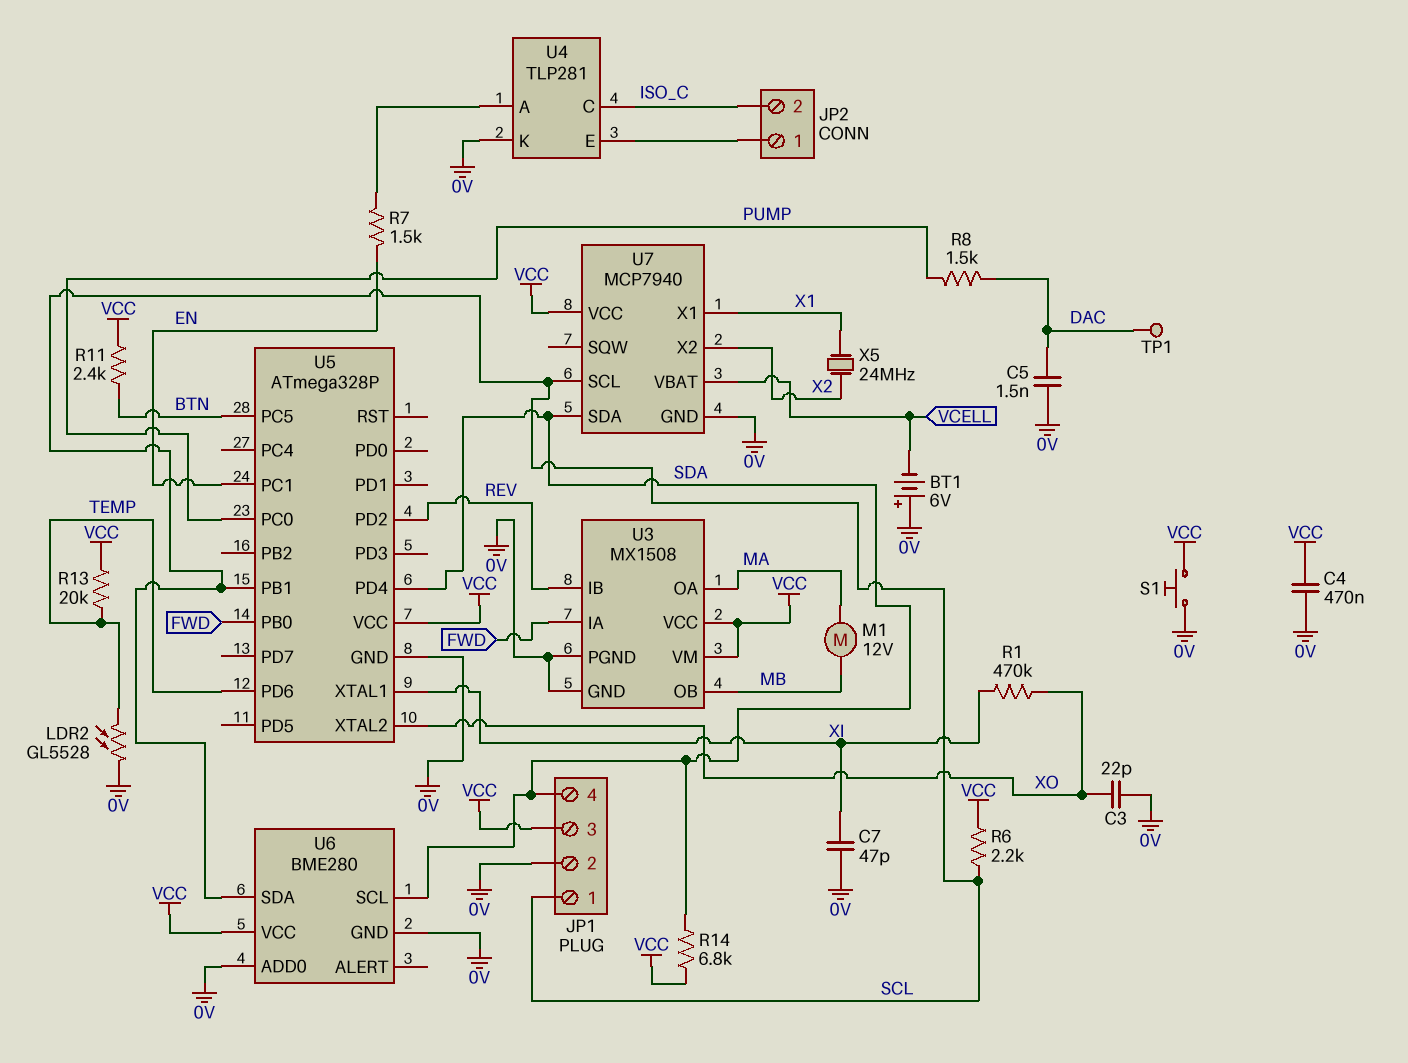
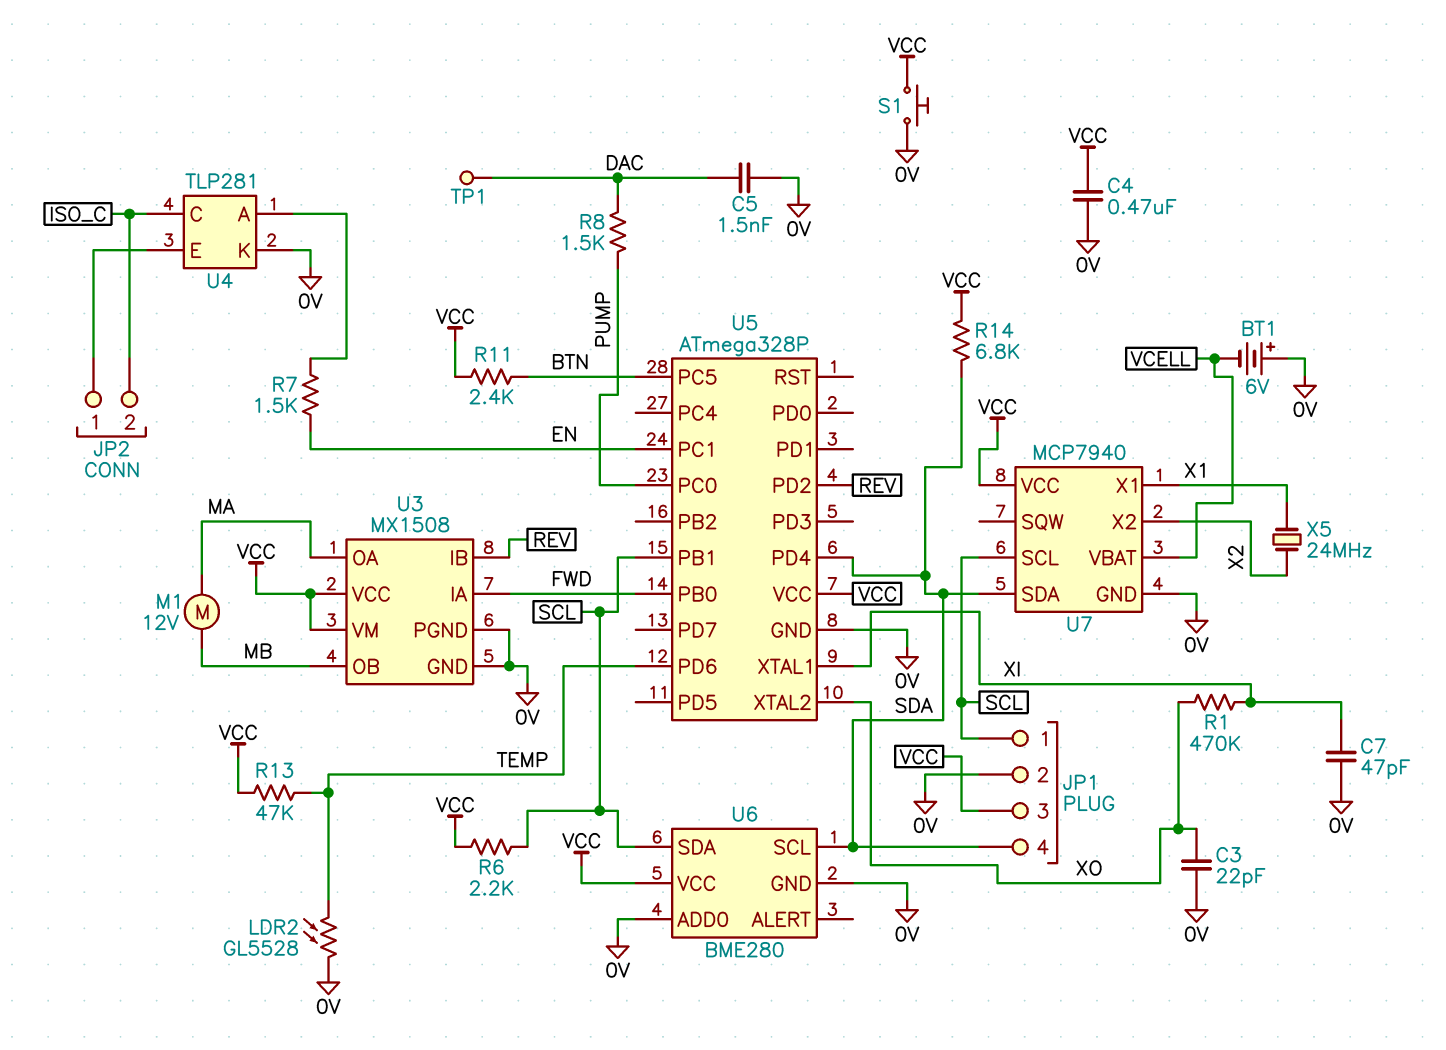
R13: 20k (TEMP, VCC) -> 47k (TEMP, VCC)

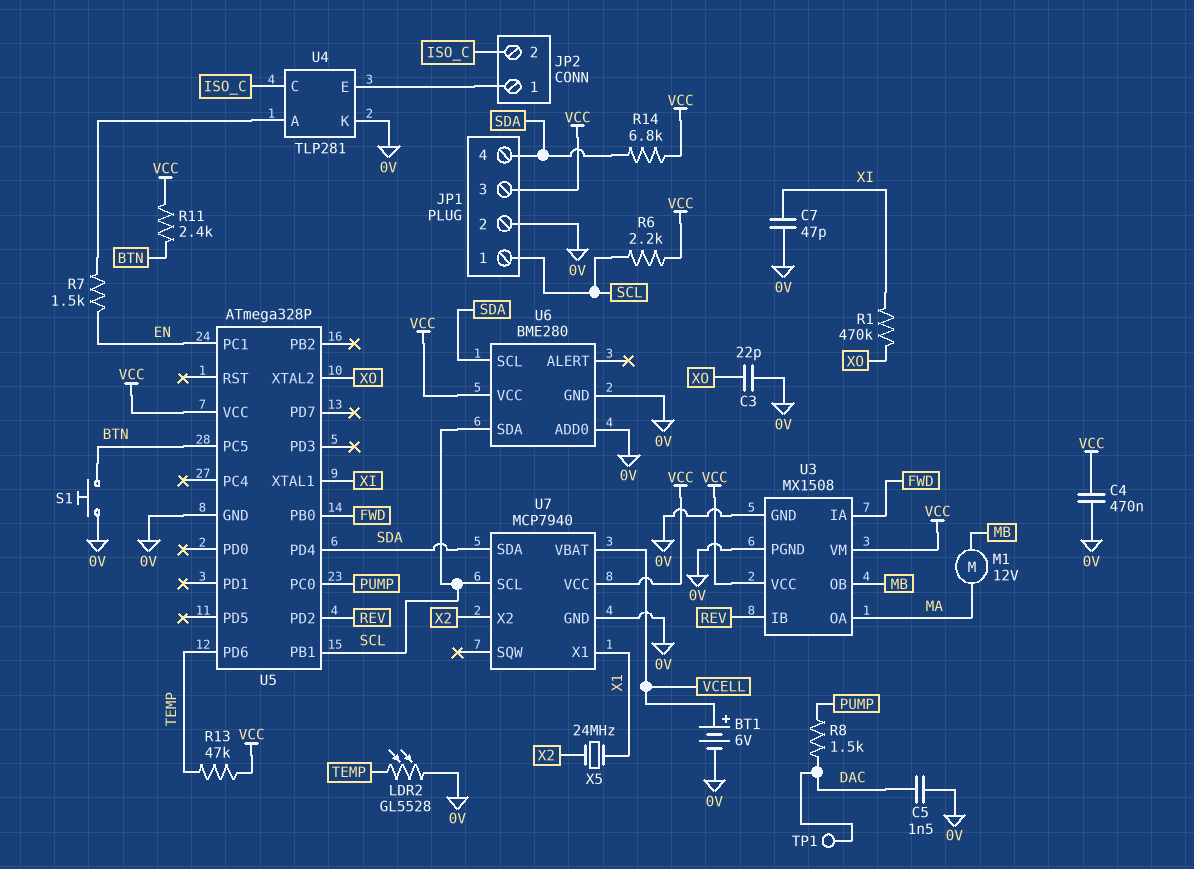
BT1: 6V (plus 0V, minus VCELL) -> 6V (plus VCELL, minus 0V)
S1: button (0V, VCC) -> button (0V, BTN)

